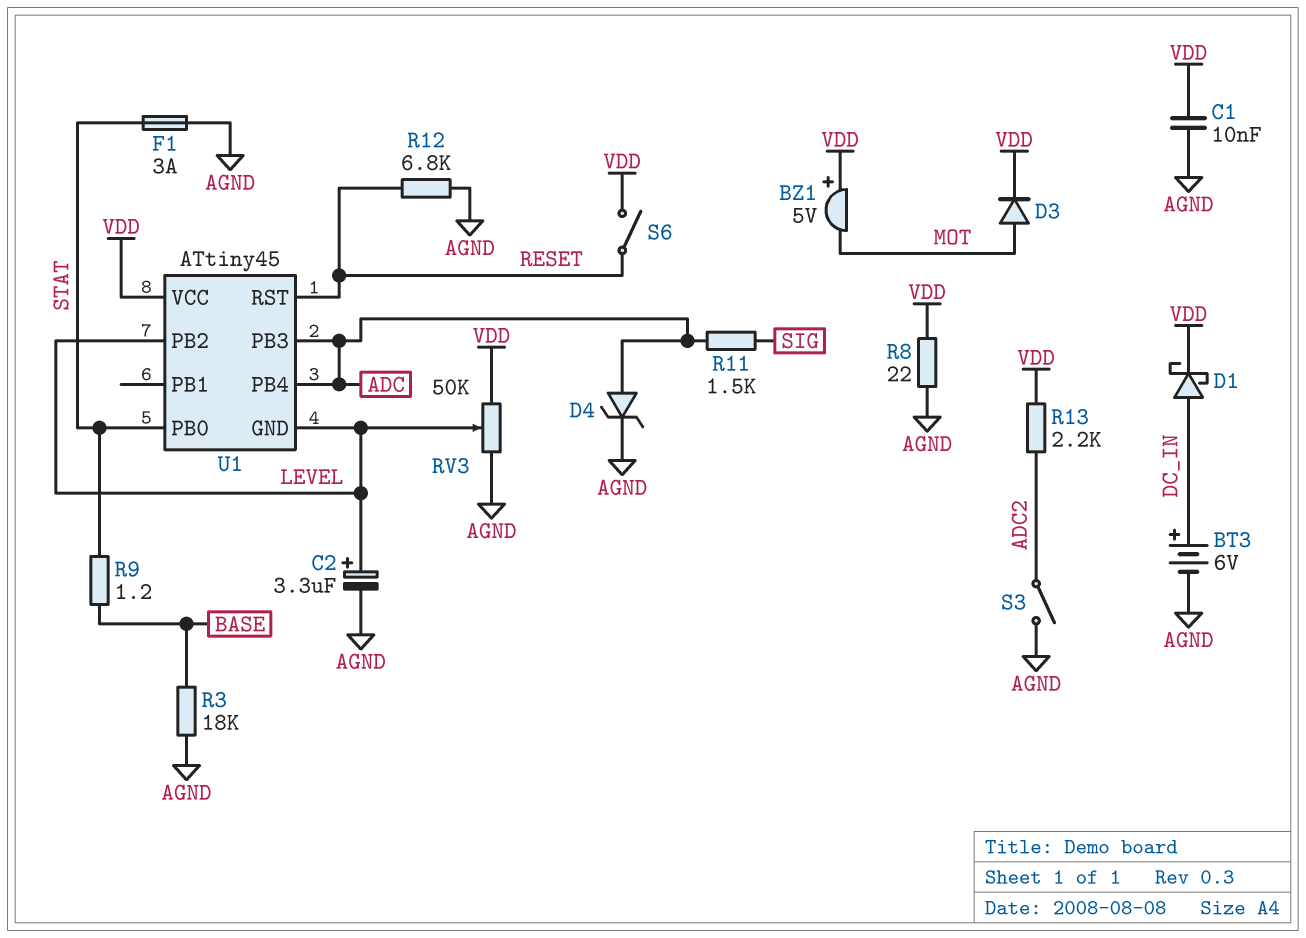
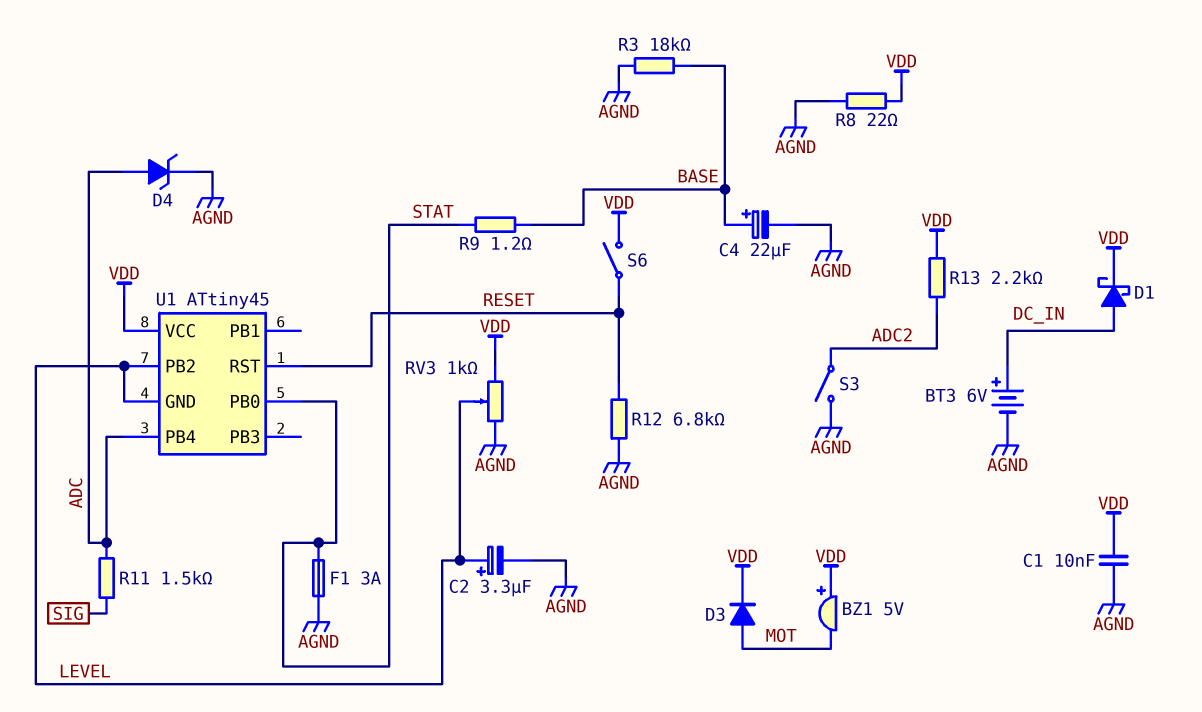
C4: none -> 22uF (plus BASE, minus AGND)
RV3: 50k (AGND, VDD, wiper LEVEL) -> 1k (AGND, VDD, wiper LEVEL)
U1 pin PB3: ADC -> none

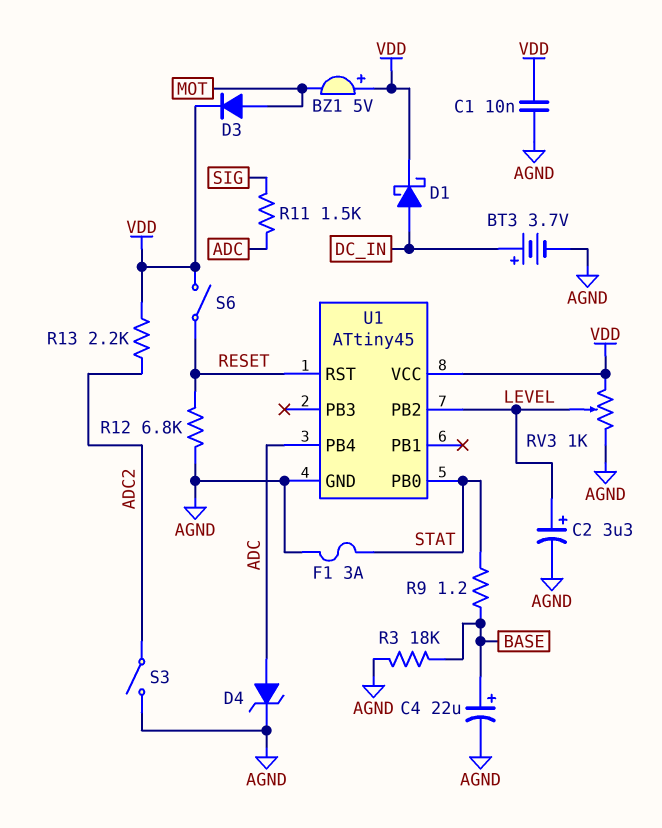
BT3: 6V (plus DC_IN, minus AGND) -> 3.7V (plus DC_IN, minus AGND)
R8: 22 (AGND, VDD) -> none
U1 pin GND: LEVEL -> AGND

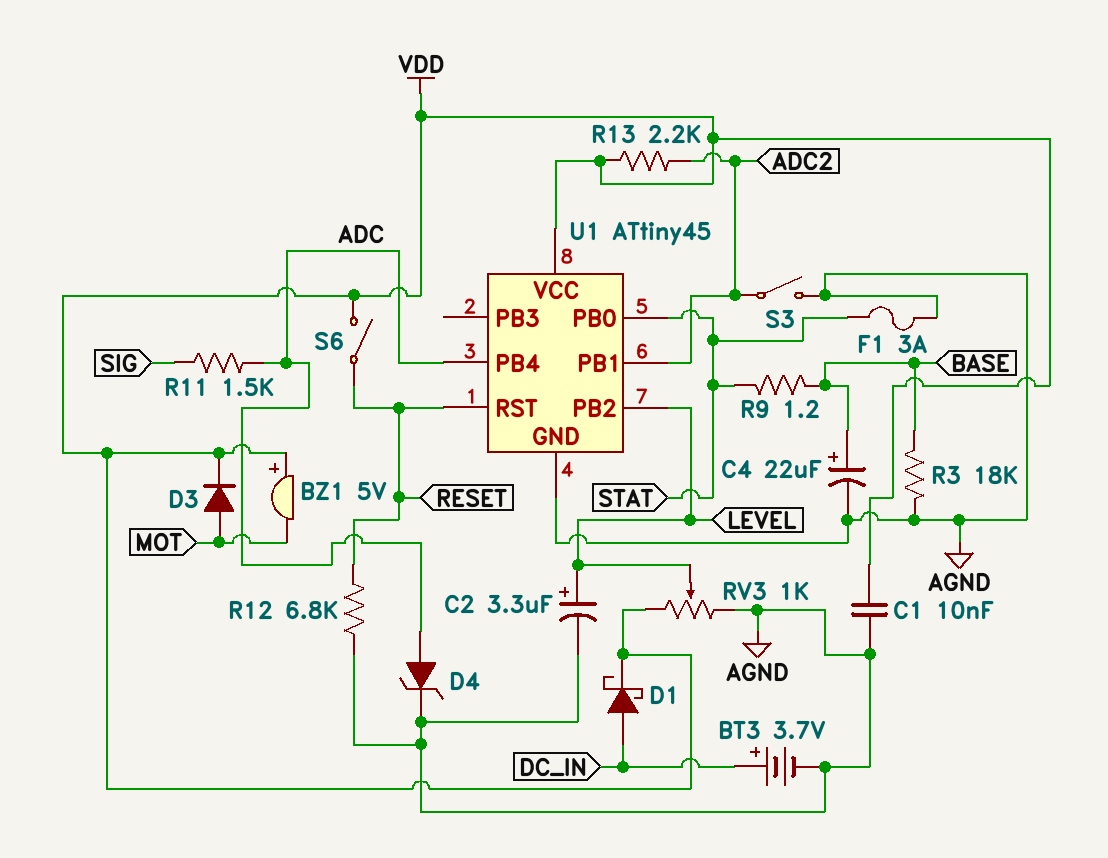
U1 pin PB1: none -> ADC2

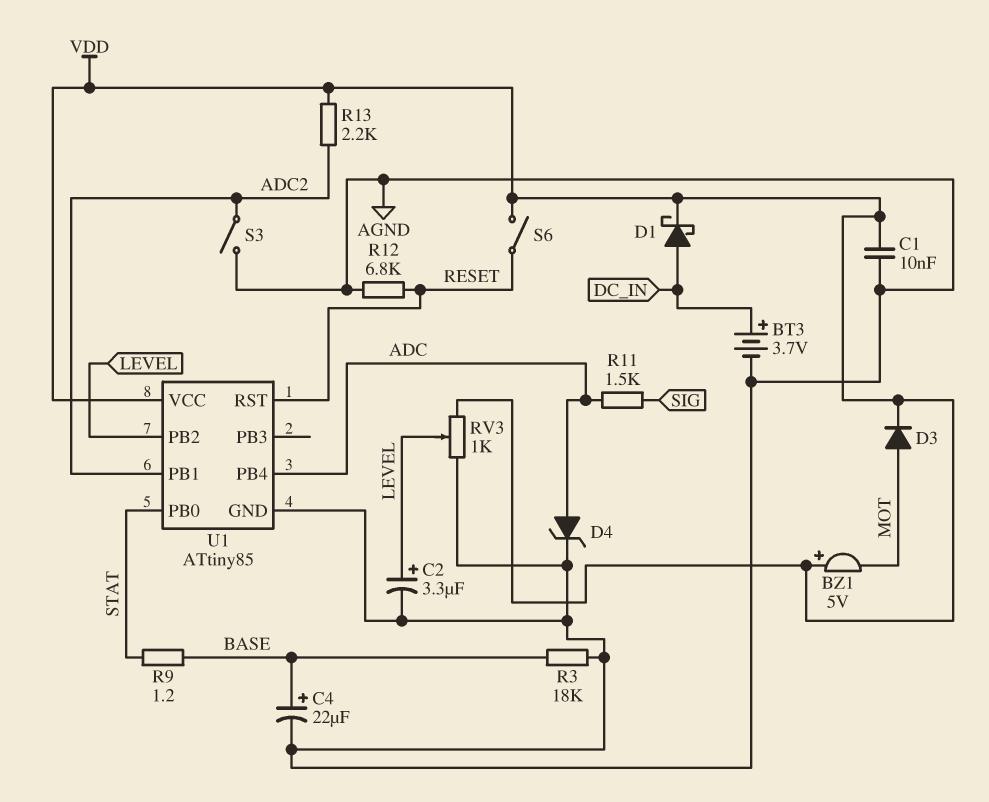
F1: 3A (AGND, STAT) -> none
U1: ATtiny45 -> ATtiny85

